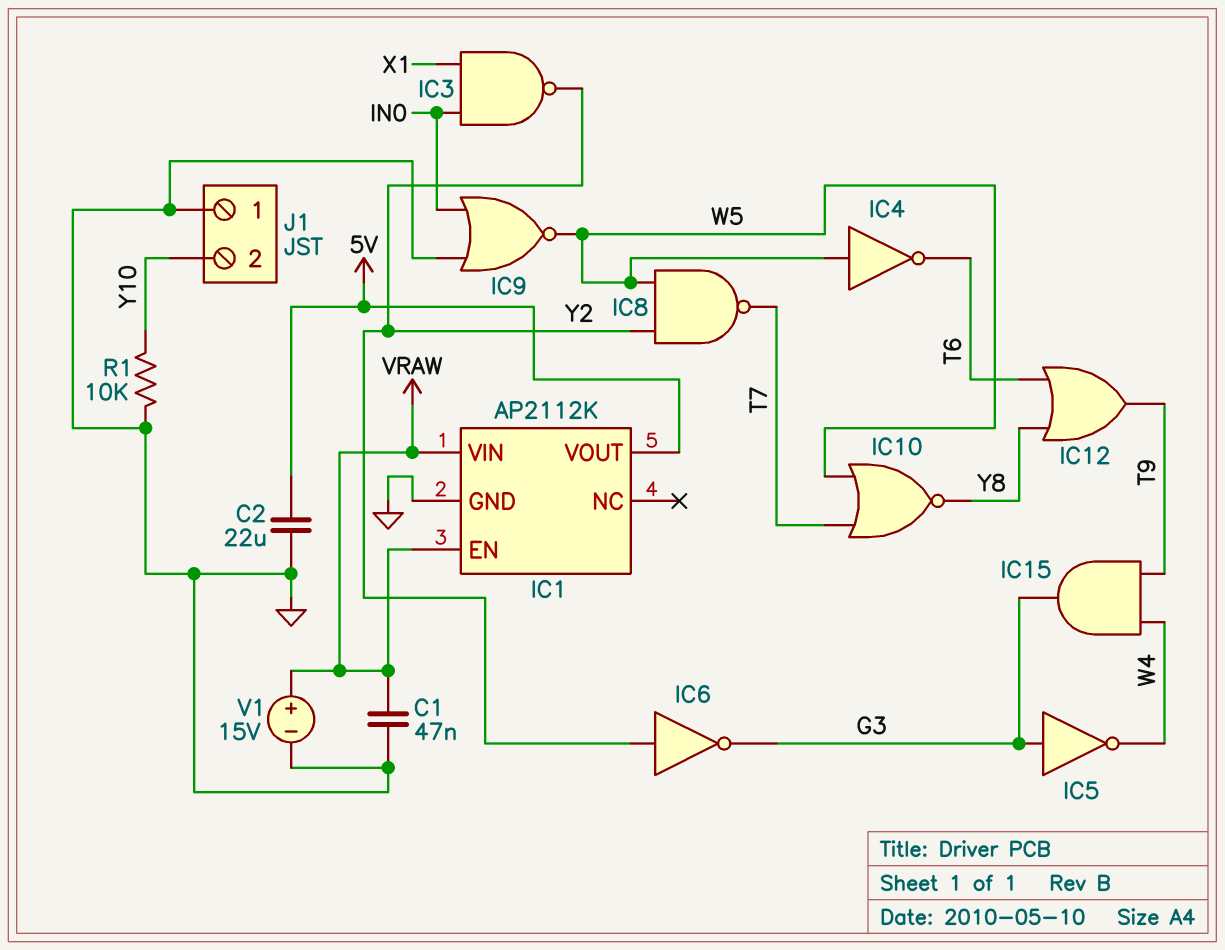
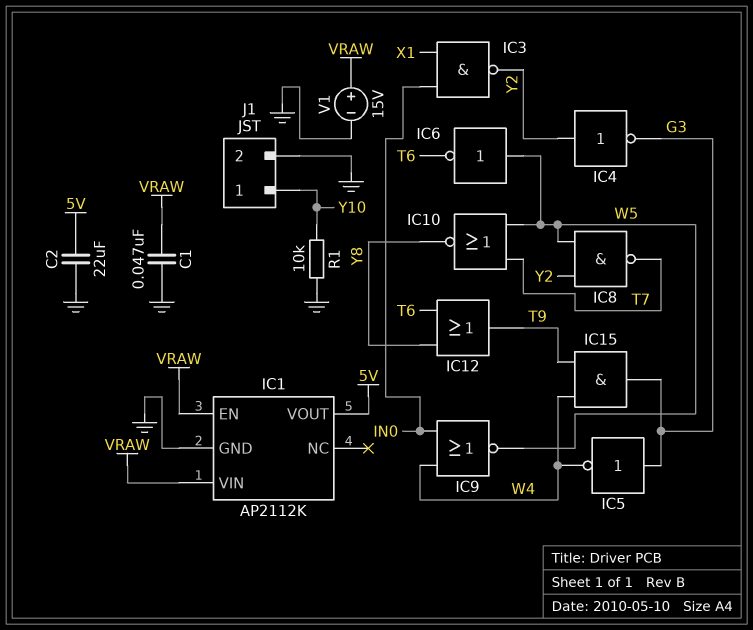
IC4: NOT (in W5, out T6) -> NOT (in Y2, out G3)
IC6: NOT (in Y2, out G3) -> NOT (in W5, out T6)
IC9: NOR (in GND, in IN0, out W5) -> NOR (in IN0, in W4, out W5)
J1 pin 1: GND -> Y10
J1 pin 2: Y10 -> GND

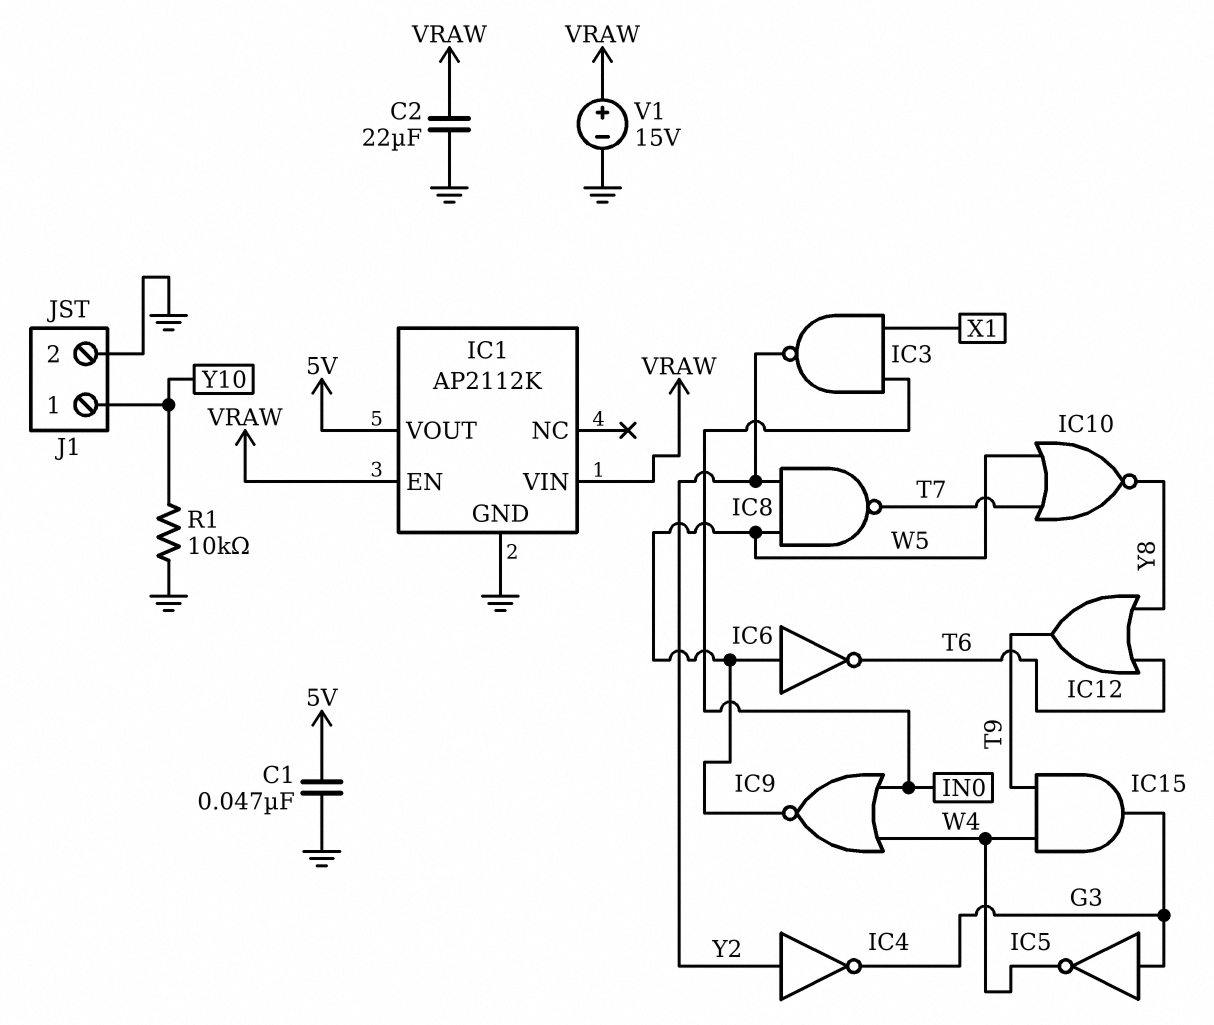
C1: 47nF (GND, VRAW) -> 47nF (5V, GND)
C2: 22uF (5V, GND) -> 22uF (GND, VRAW)

